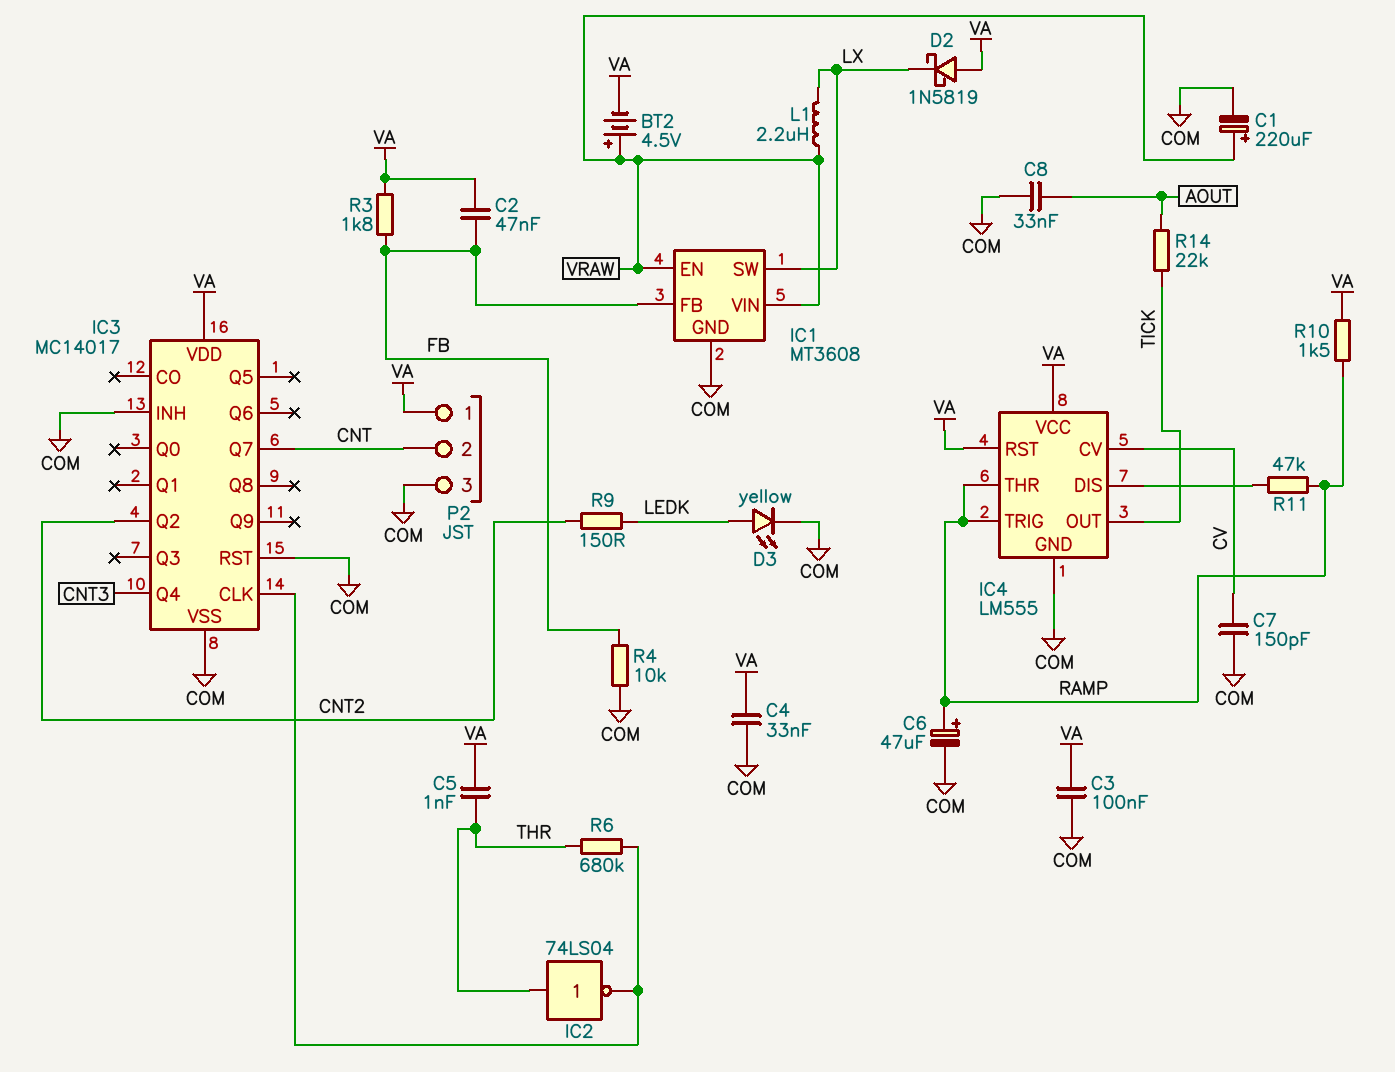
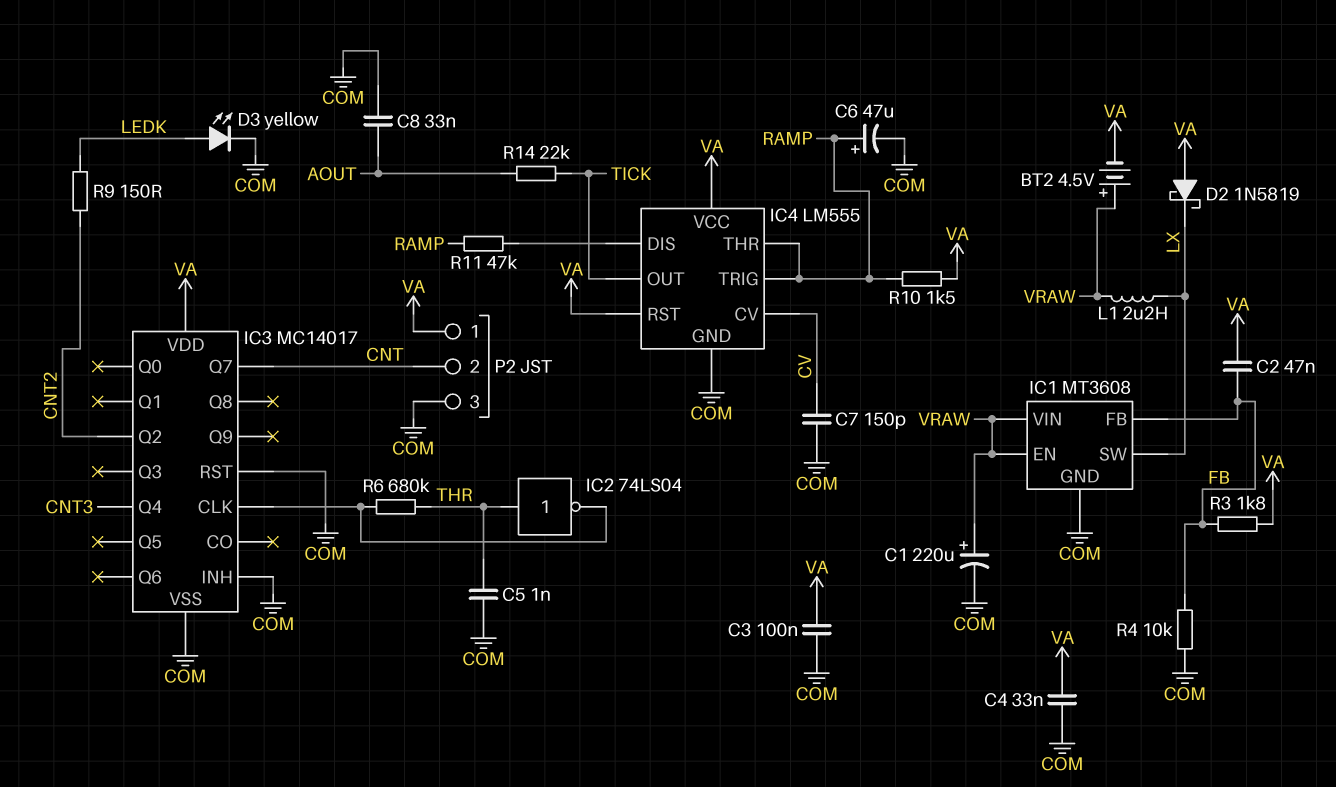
C5: 1nF (THR, VA) -> 1nF (COM, THR)

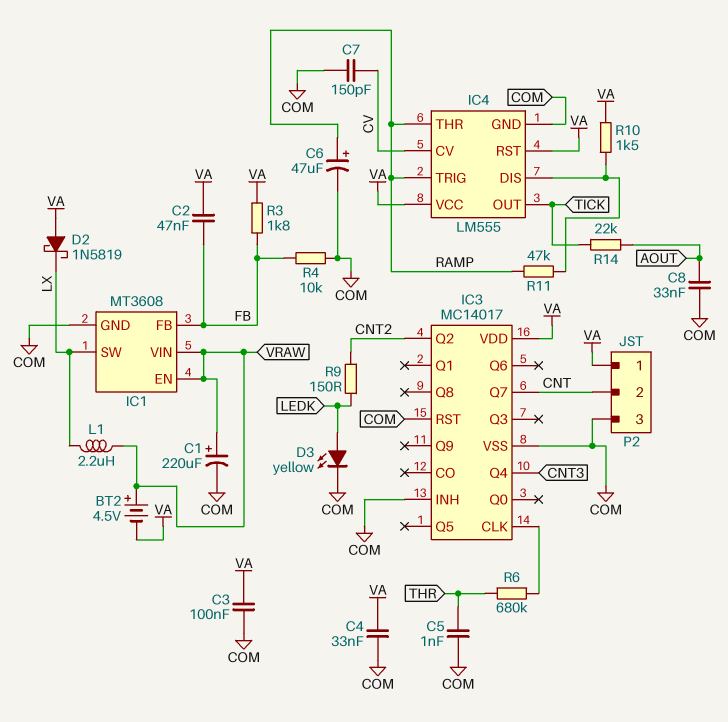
IC2: NOT 74LS04 (in THR, out IC3/CLK) -> none
R10: 1.5k (RAMP, VA) -> 1.5k (IC4/DIS, VA)

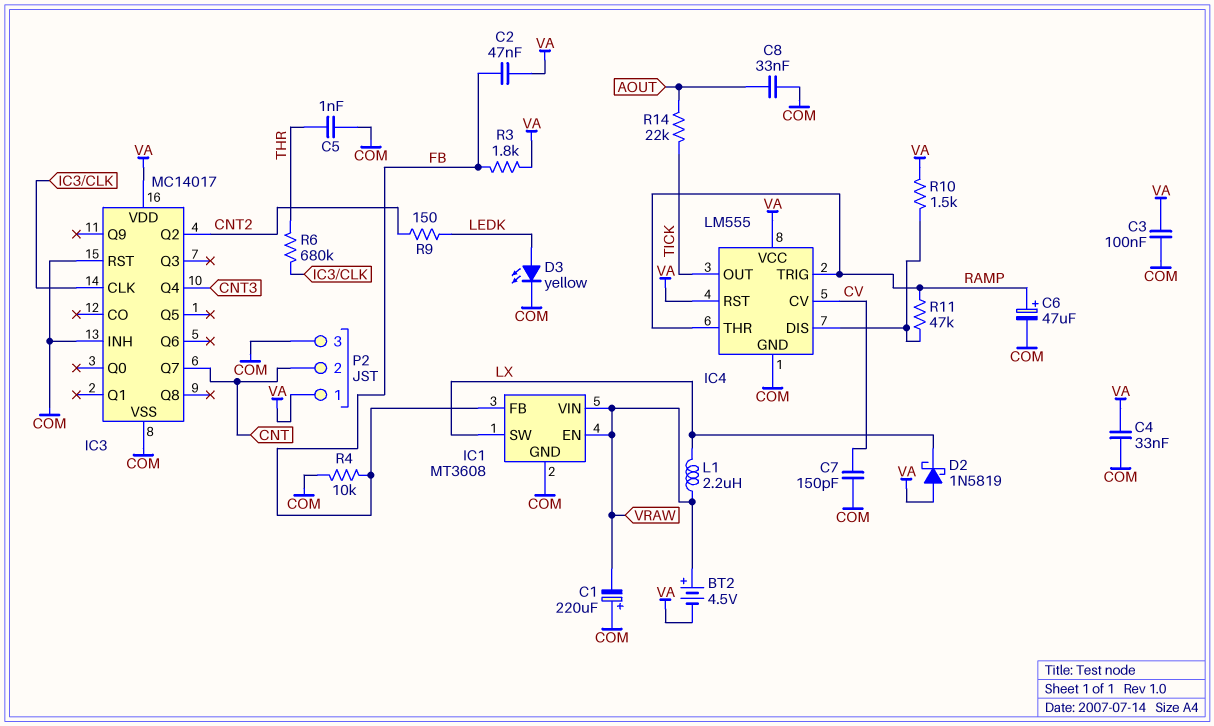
C1: 220uF (plus VRAW, minus COM) -> 220uF (plus COM, minus VRAW)

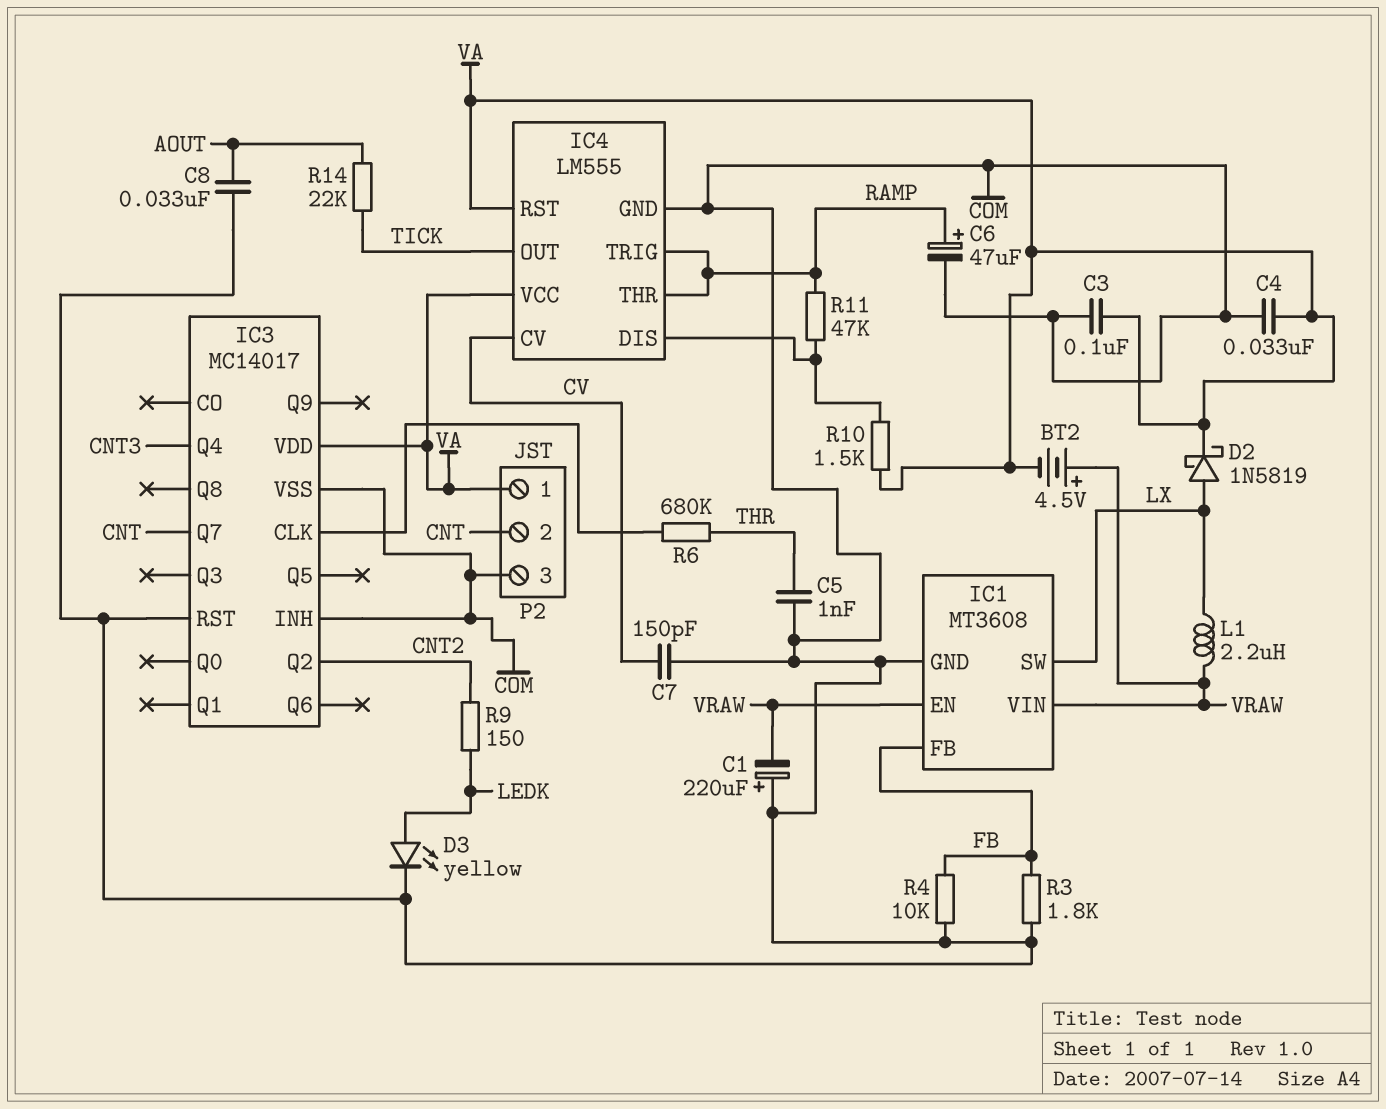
C2: 47nF (FB, VA) -> none
D2: schottky 1N5819 (A VA, K LX) -> schottky 1N5819 (A LX, K VA)
R3: 1.8k (FB, VA) -> 1.8k (COM, FB)

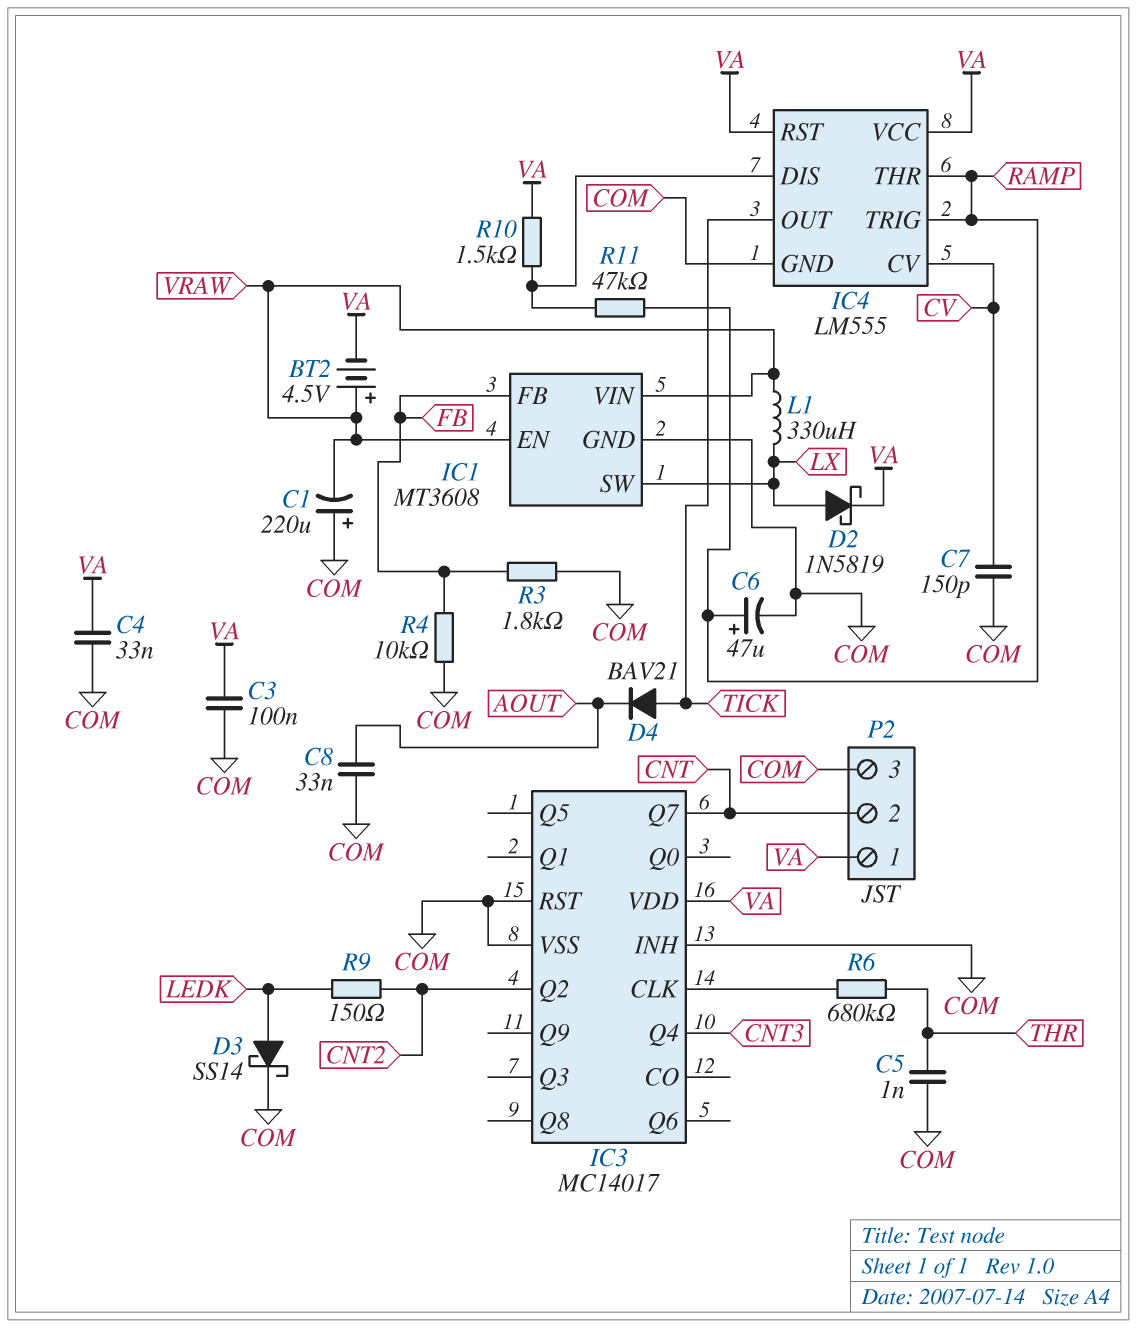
D3: LED yellow (A LEDK, K COM) -> schottky SS14 (A LEDK, K COM)
D4: none -> diode BAV21 (A TICK, K AOUT)
L1: 2.2uH (LX, VRAW) -> 330uH (LX, VRAW)
R14: 22k (AOUT, TICK) -> none

